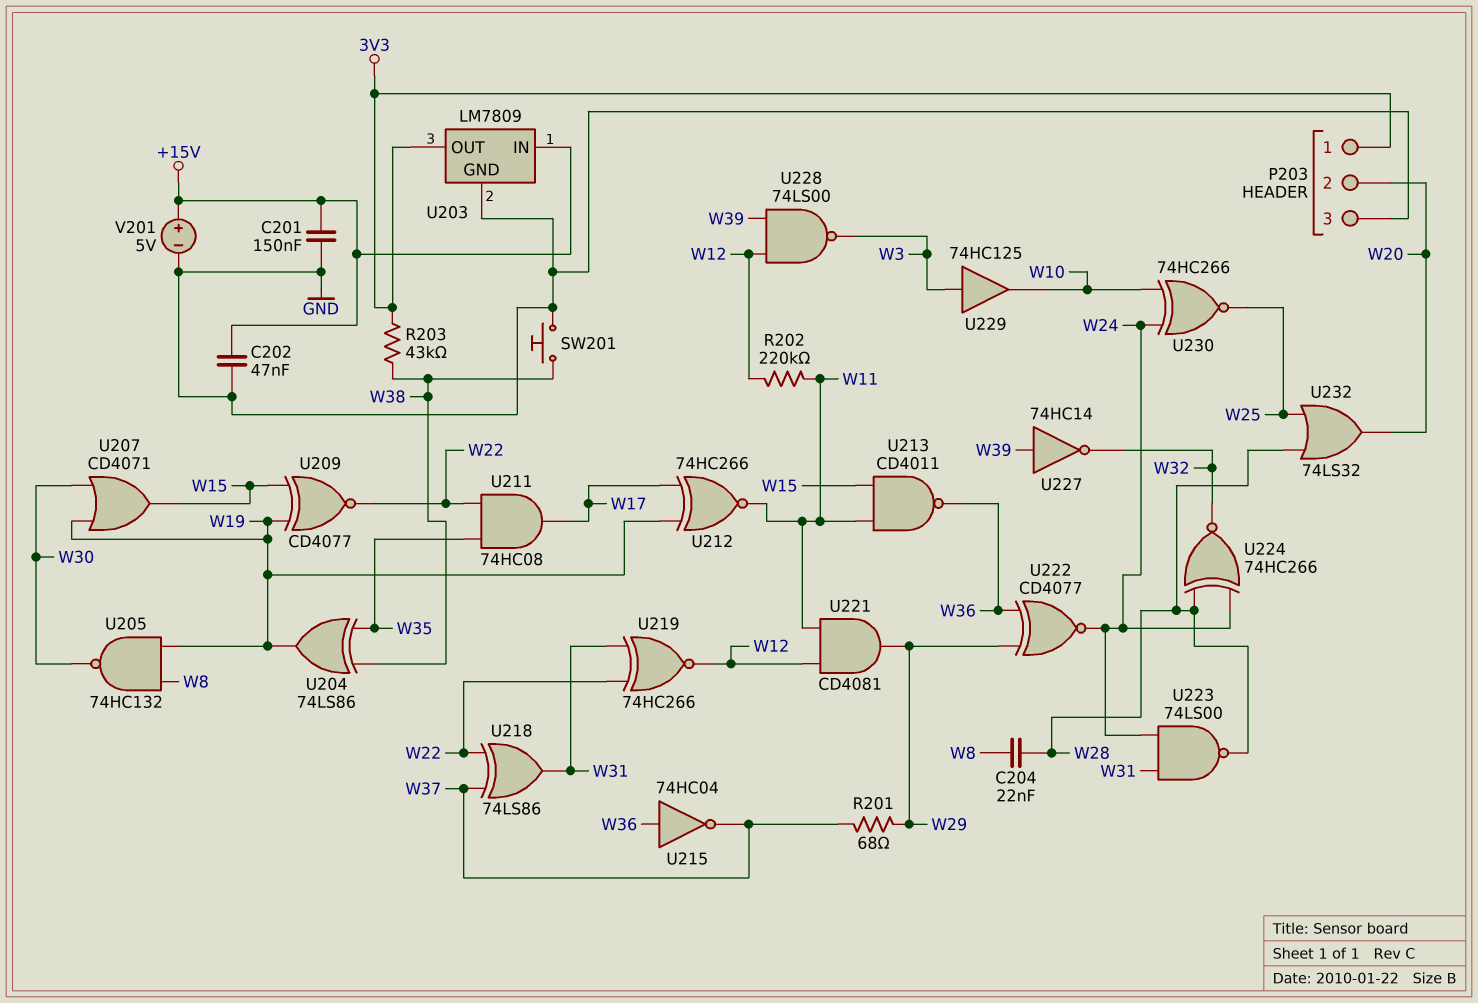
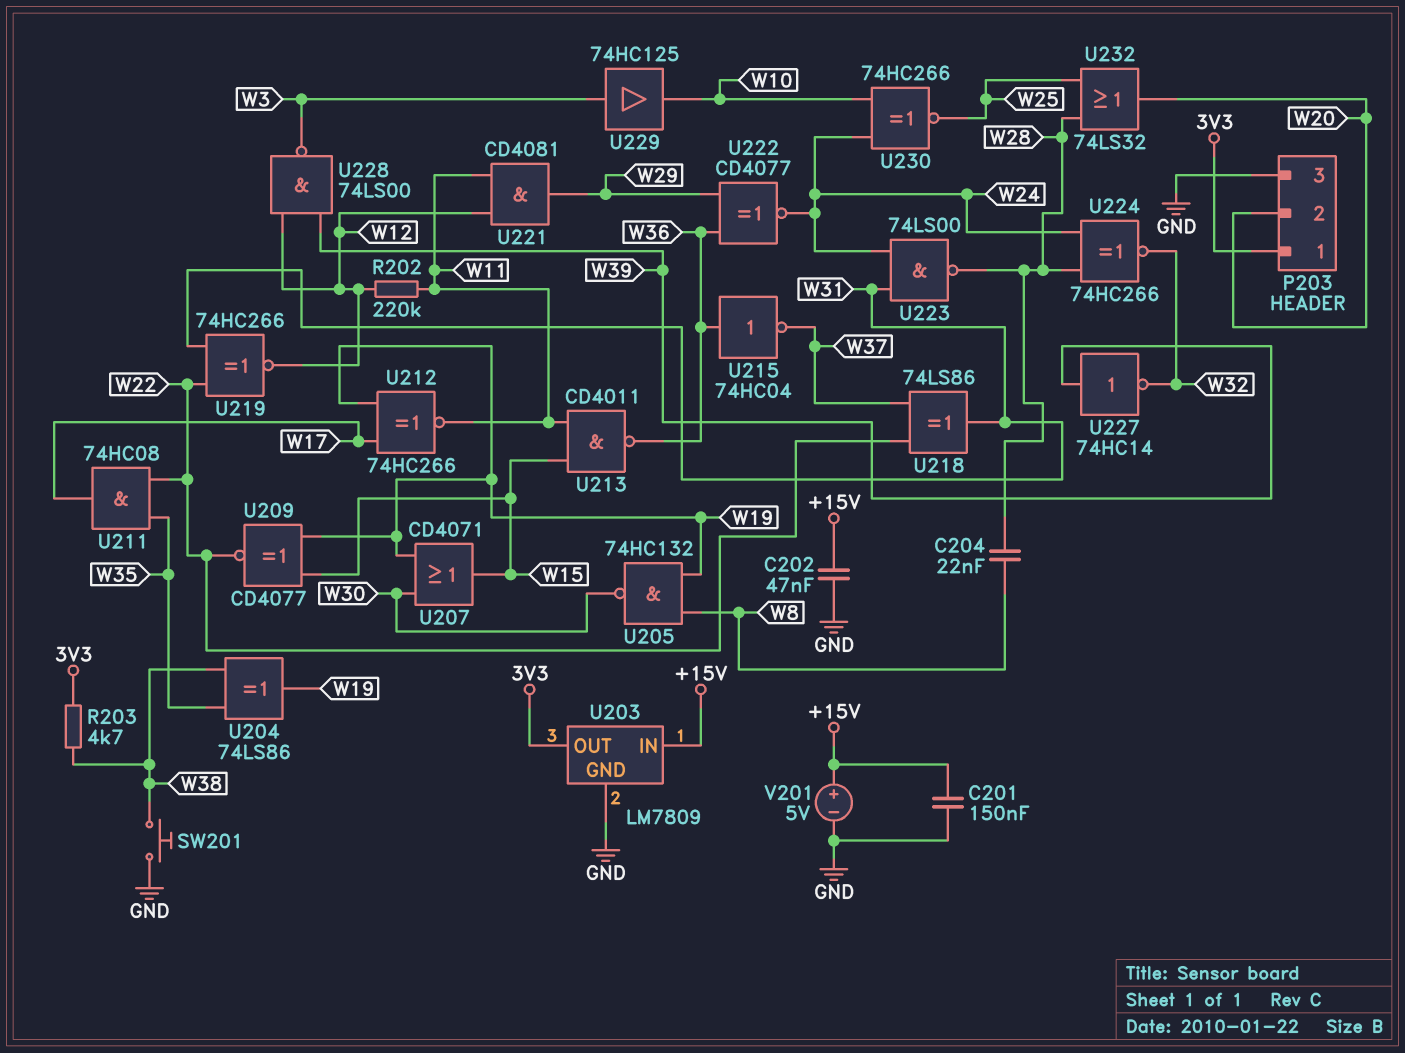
R201: 68 (W29, W37) -> none
R203: 43k (3V3, W38) -> 4.7k (3V3, W38)

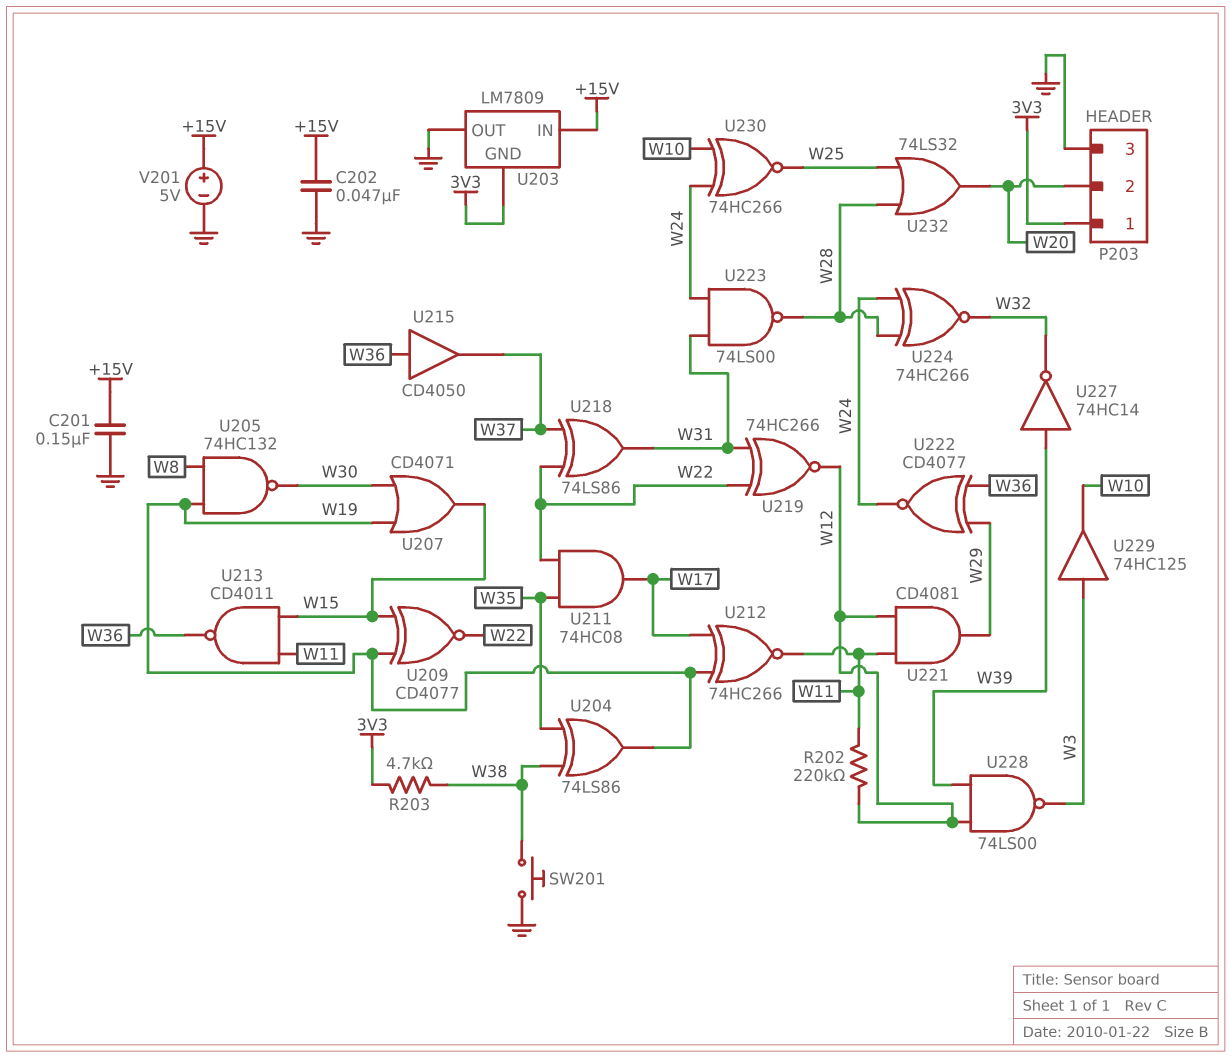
C204: 22nF (W8, W28) -> none
U203 pin GND: GND -> 3V3
U203 pin OUT: 3V3 -> GND
U215: NOT 74HC04 (in W36, out W37) -> buffer CD4050 (in W36, out W37)

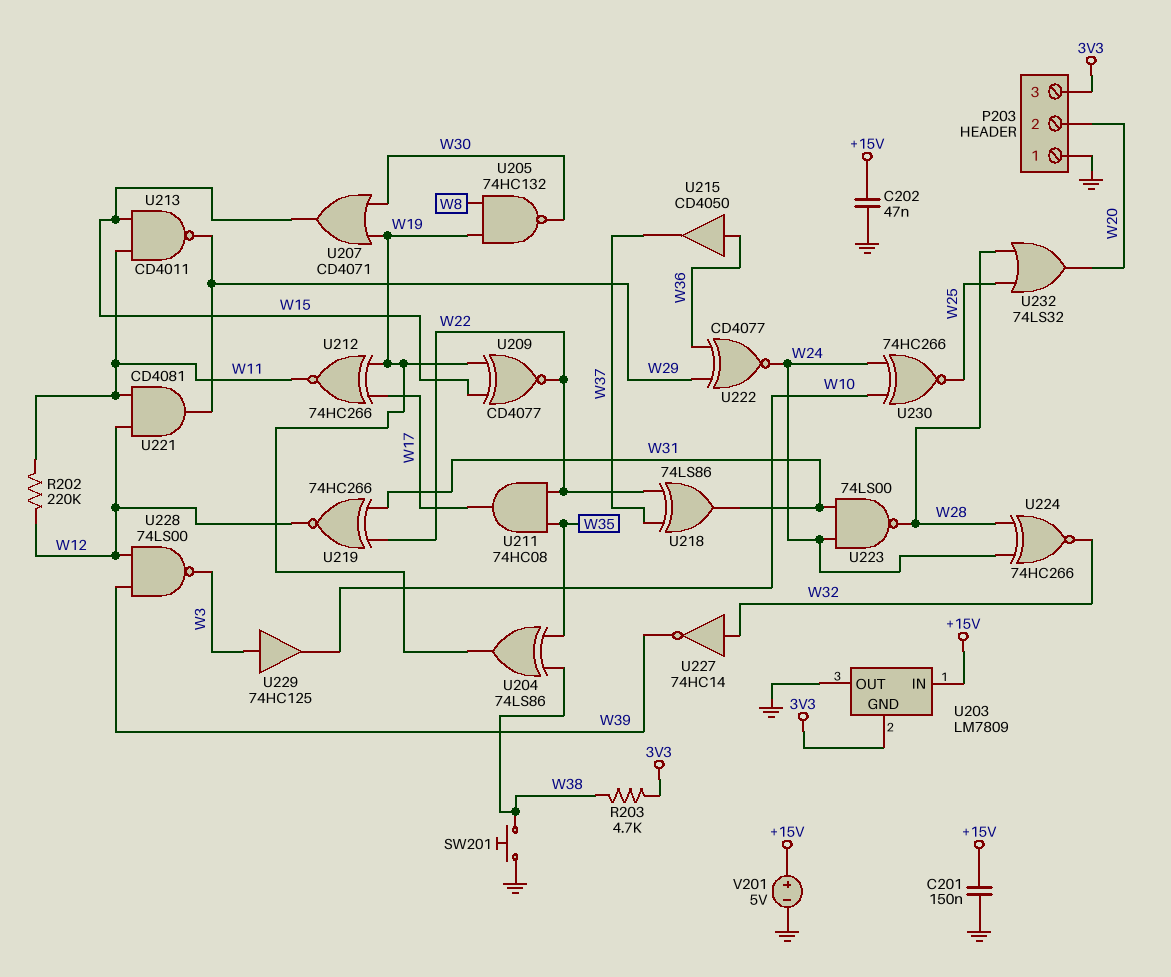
P203 pin 1: 3V3 -> GND
P203 pin 3: GND -> 3V3
U213: NAND CD4011 (in W11, in W15, out W36) -> NAND CD4011 (in W11, in W15, out W29)
U227: NOT 74HC14 (in W39, out W32) -> NOT 74HC14 (in W32, out W39)

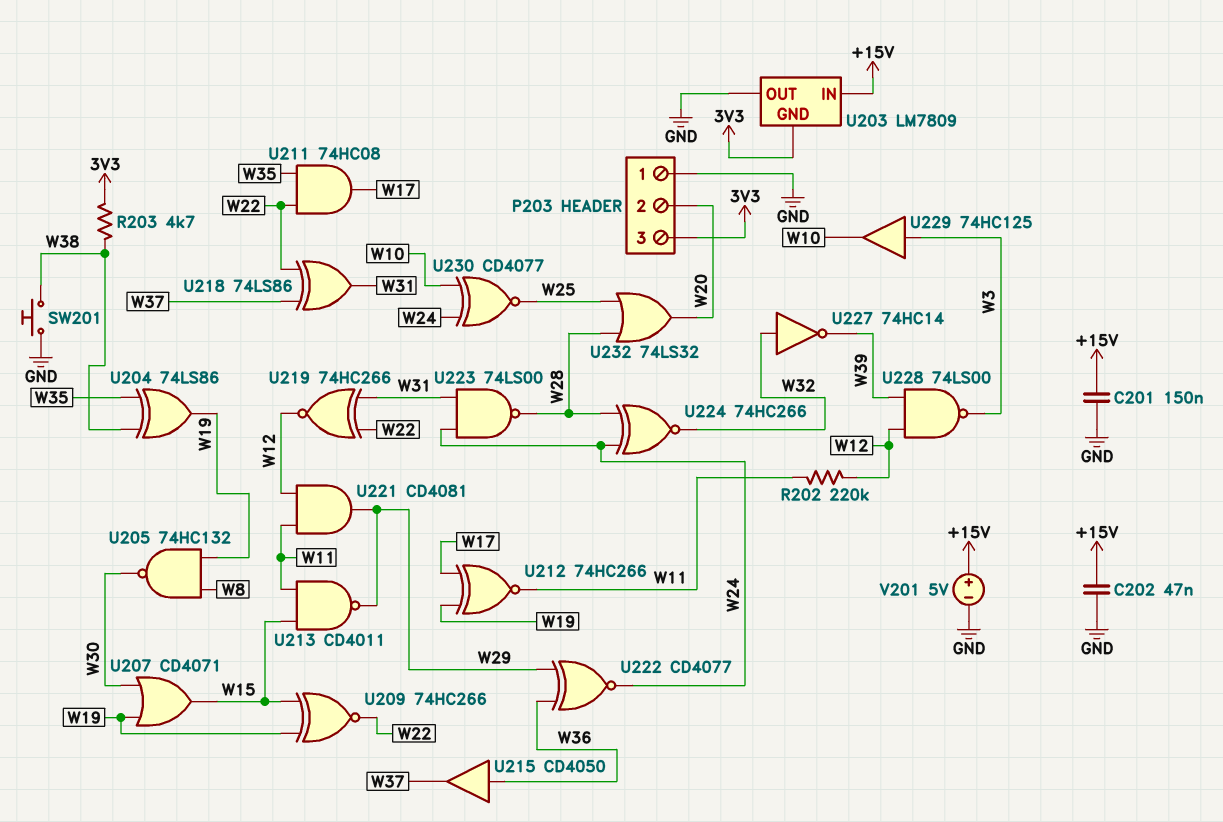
U209: XNOR CD4077 (in W15, in W19, out W22) -> XNOR 74HC266 (in W15, in W19, out W22)
U230: XNOR 74HC266 (in W10, in W24, out W25) -> XNOR CD4077 (in W10, in W24, out W25)

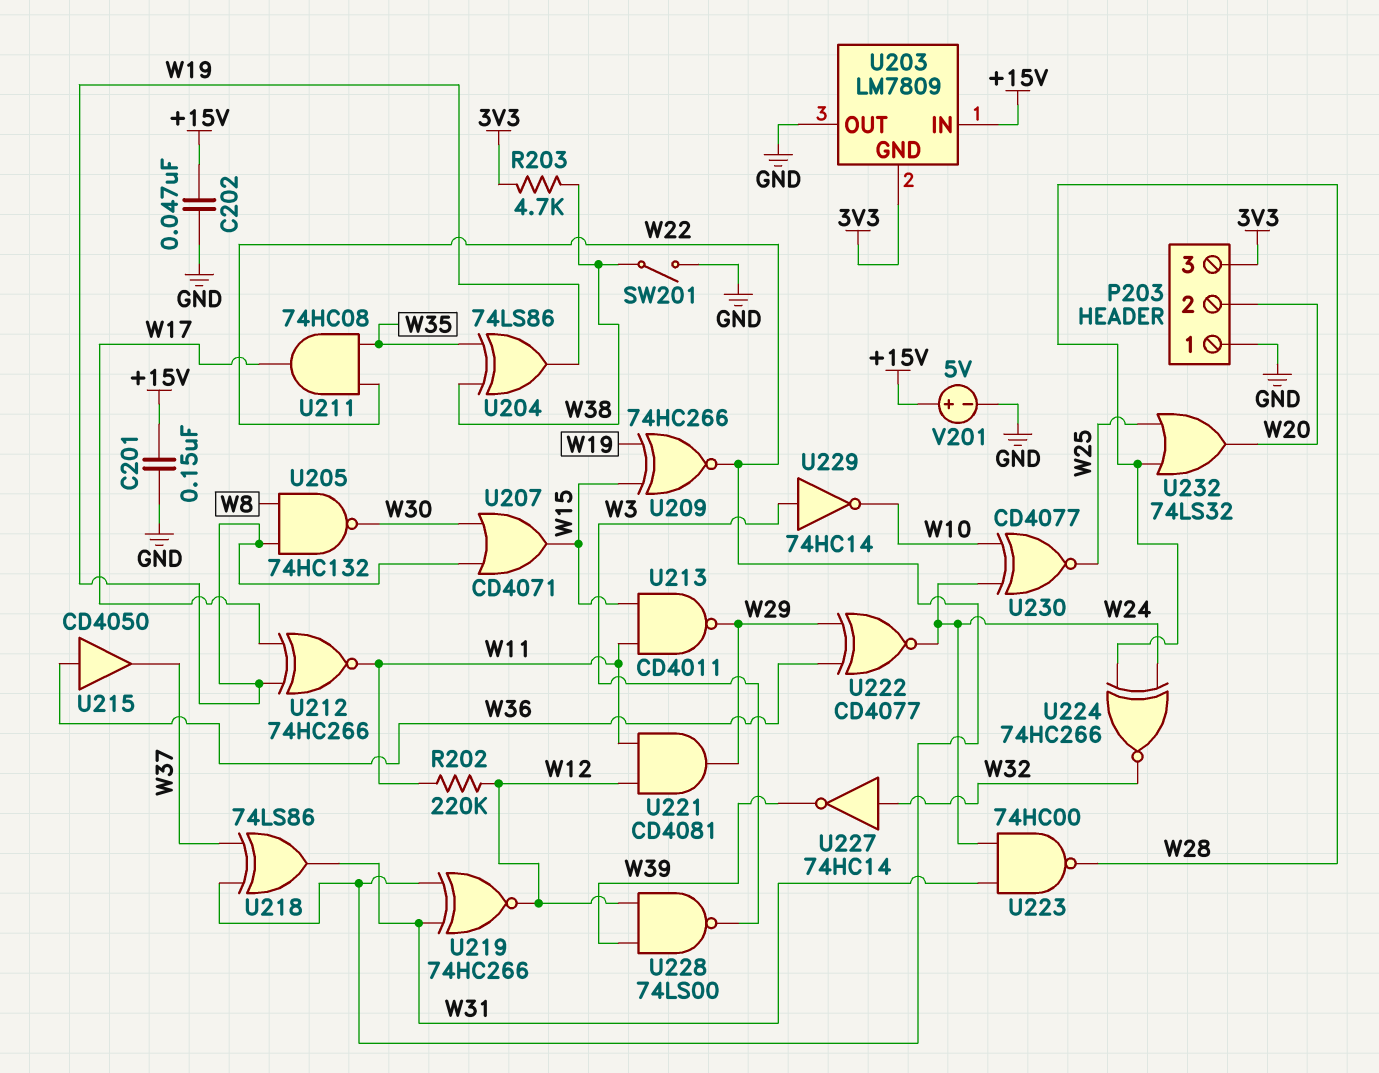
SW201: button (GND, W38) -> switch (GND, W38)
U223: NAND 74LS00 (in W24, in W31, out W28) -> NAND 74HC00 (in W24, in W31, out W28)
U229: buffer 74HC125 (in W3, out W10) -> NOT 74HC14 (in W3, out W10)

